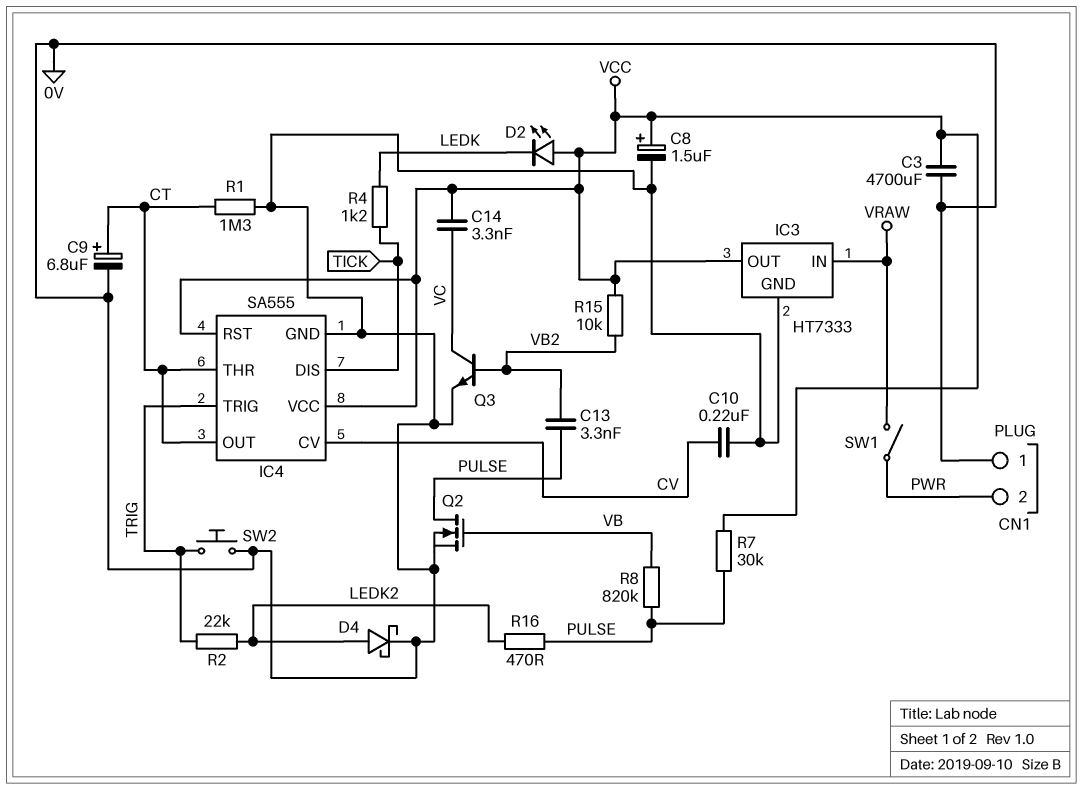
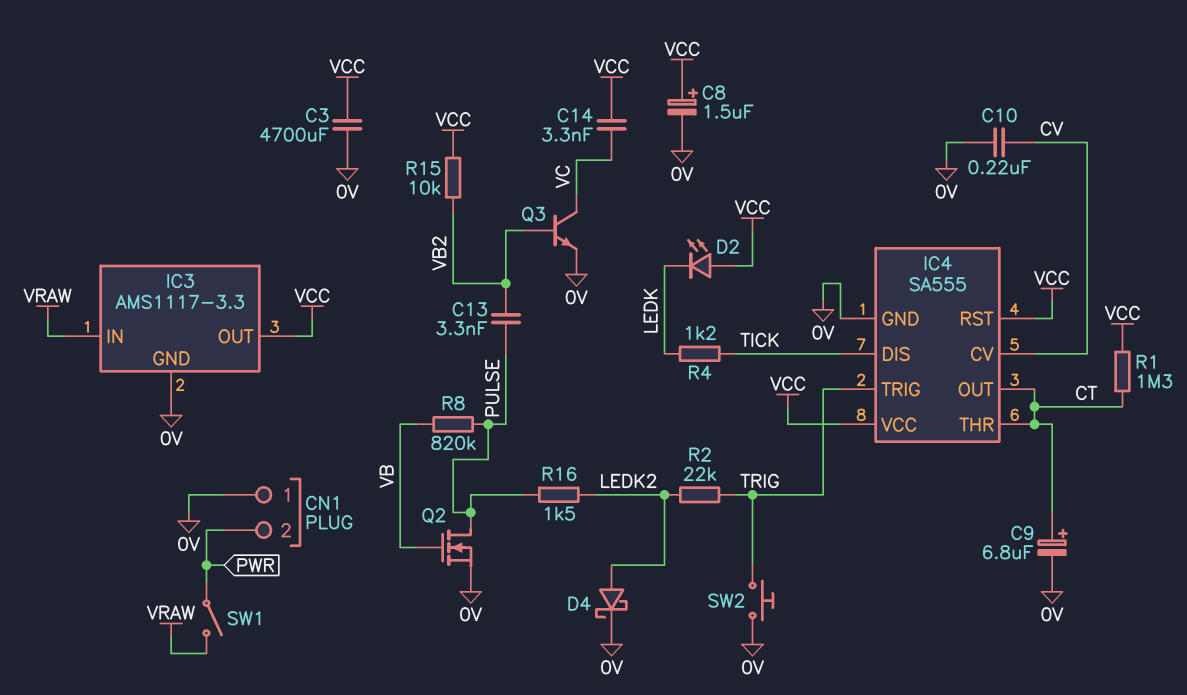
IC3: HT7333 -> AMS1117-3.3
R1: 1.3M (0V, CT) -> 1.3M (CT, VCC)
R7: 30k (PULSE, VCC) -> none
R16: 470 (LEDK2, PULSE) -> 1.5k (LEDK2, PULSE)

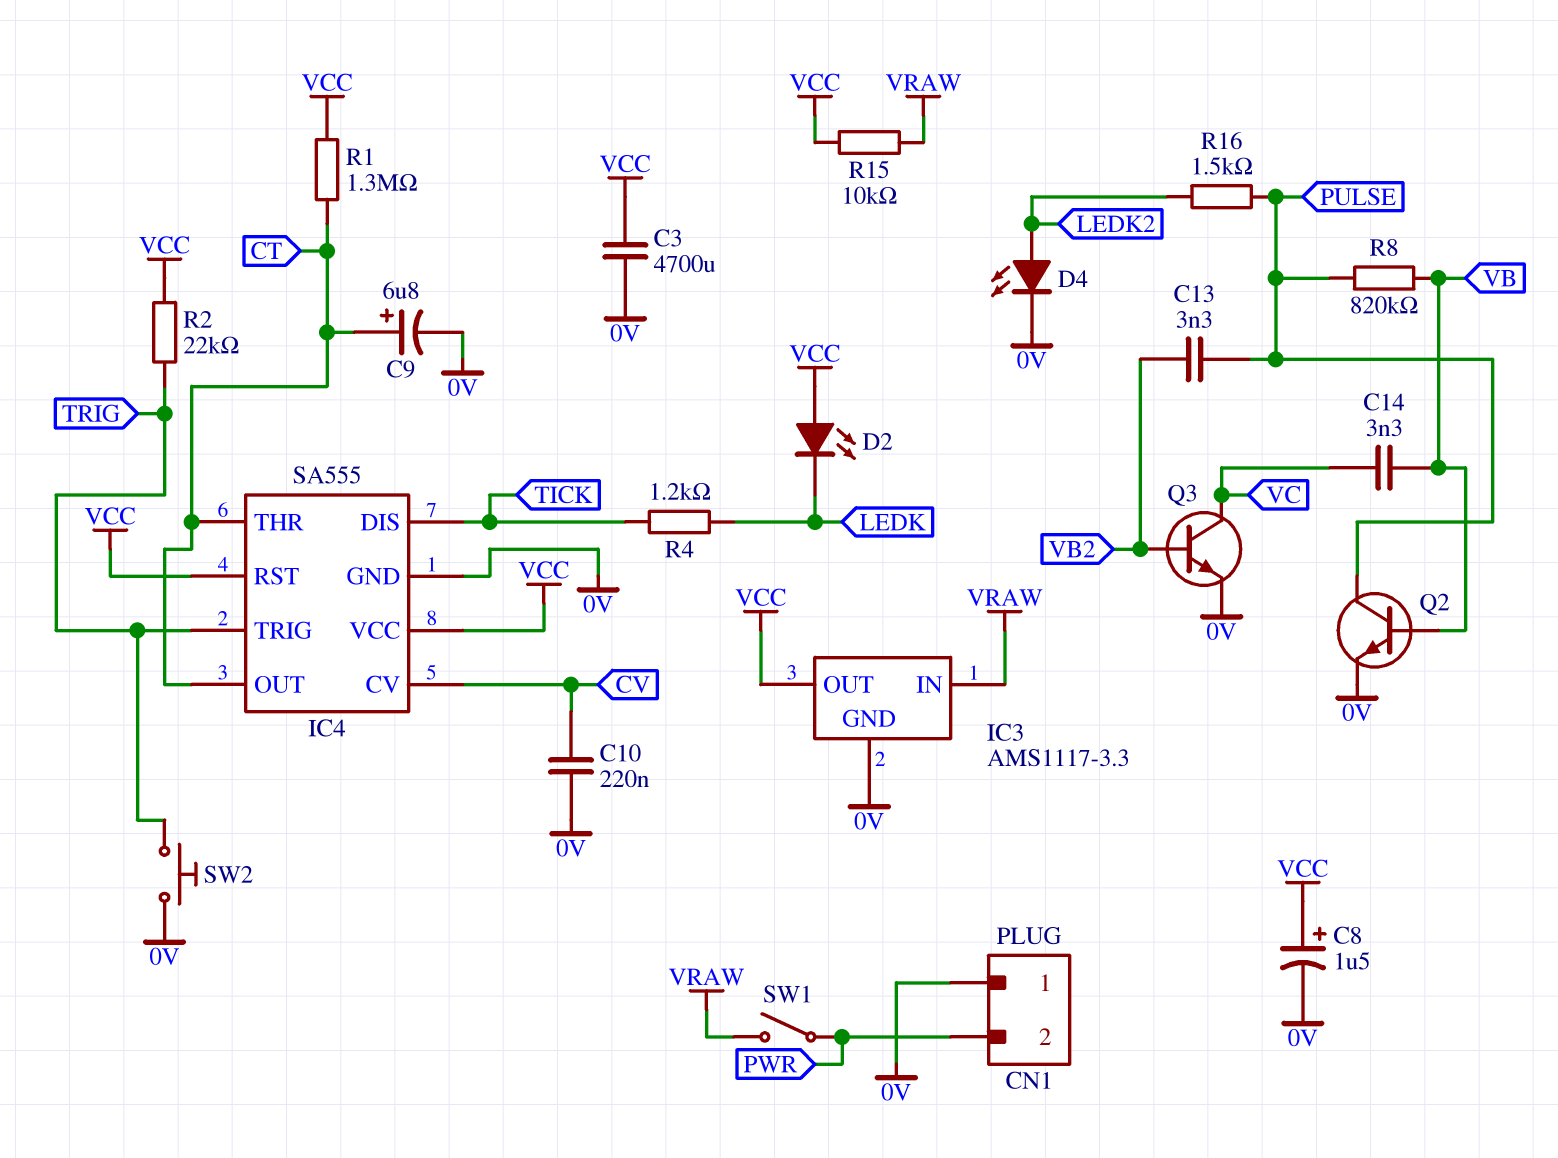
C14: 3.3nF (VC, VCC) -> 3.3nF (VB, VC)
D4: schottky (A LEDK2, K 0V) -> LED (A LEDK2, K 0V)
Q2: NMOS (G VB, D PULSE, S 0V) -> NPN (B VB, C PULSE, E 0V)
R2: 22k (LEDK2, TRIG) -> 22k (TRIG, VCC)
R15: 10k (VB2, VCC) -> 10k (VCC, VRAW)

